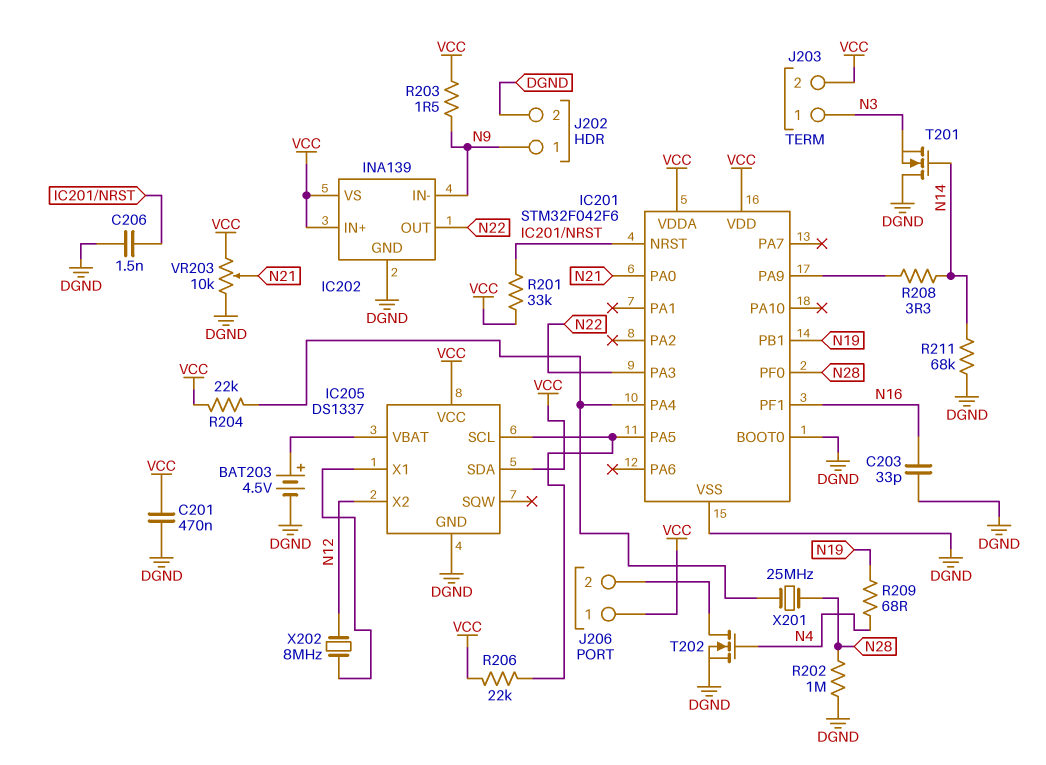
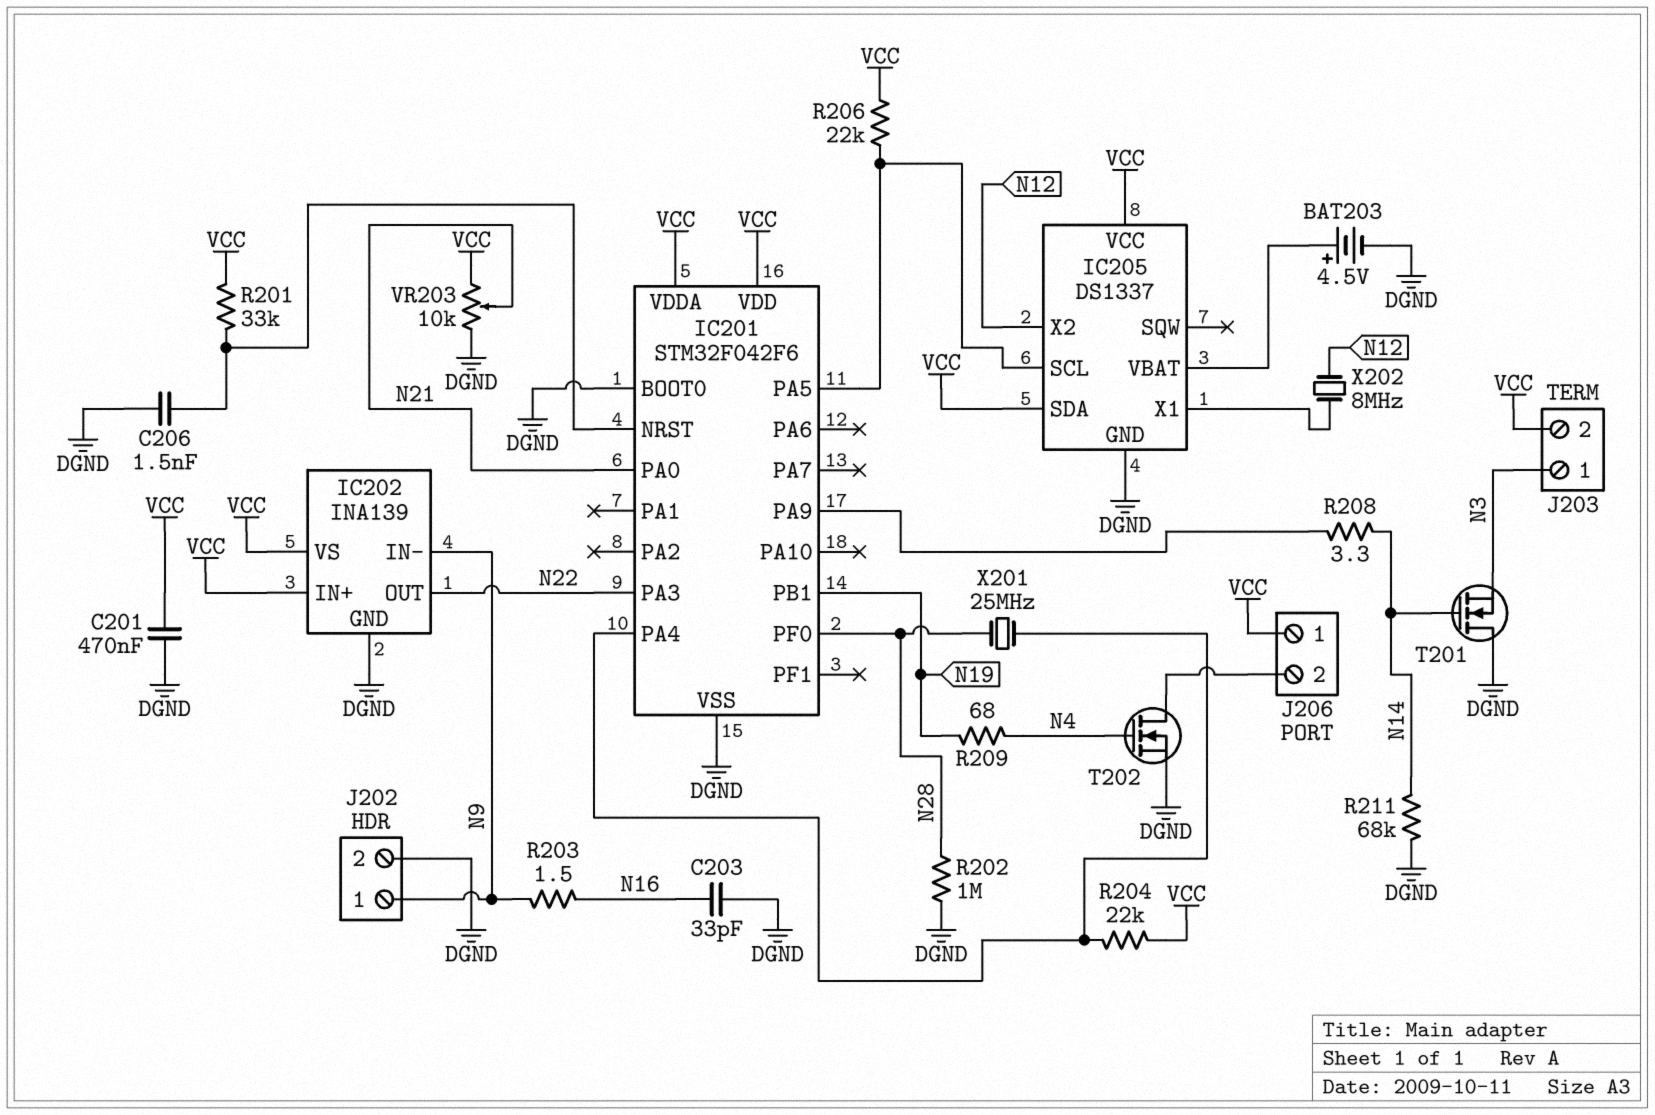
IC201 pin PF1: N16 -> none
R203: 1.5 (N9, VCC) -> 1.5 (N9, N16)

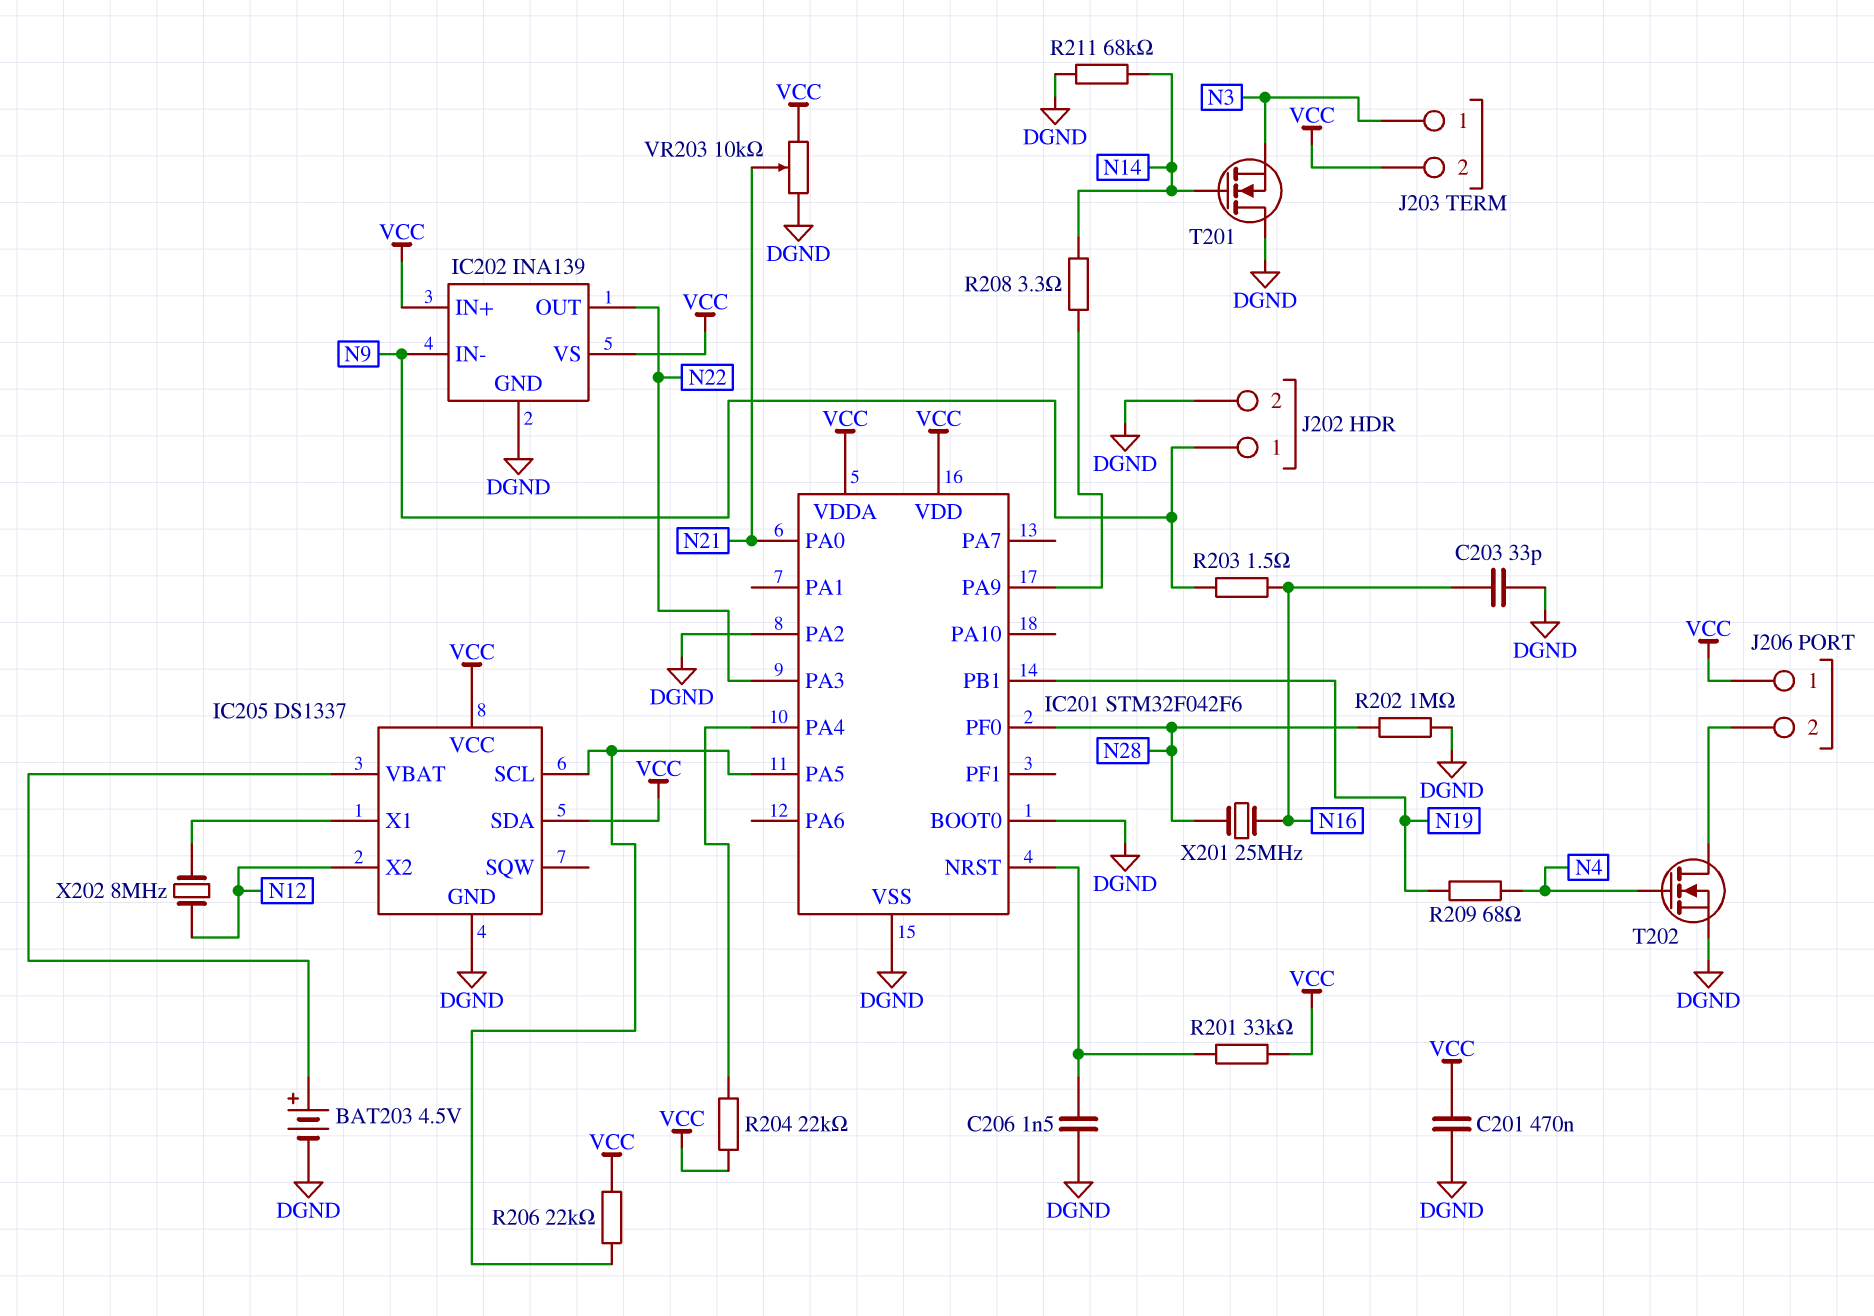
IC201 pin PA2: none -> DGND
X201: 25MHz (IC201/PA4, N28) -> 25MHz (N16, N28)

